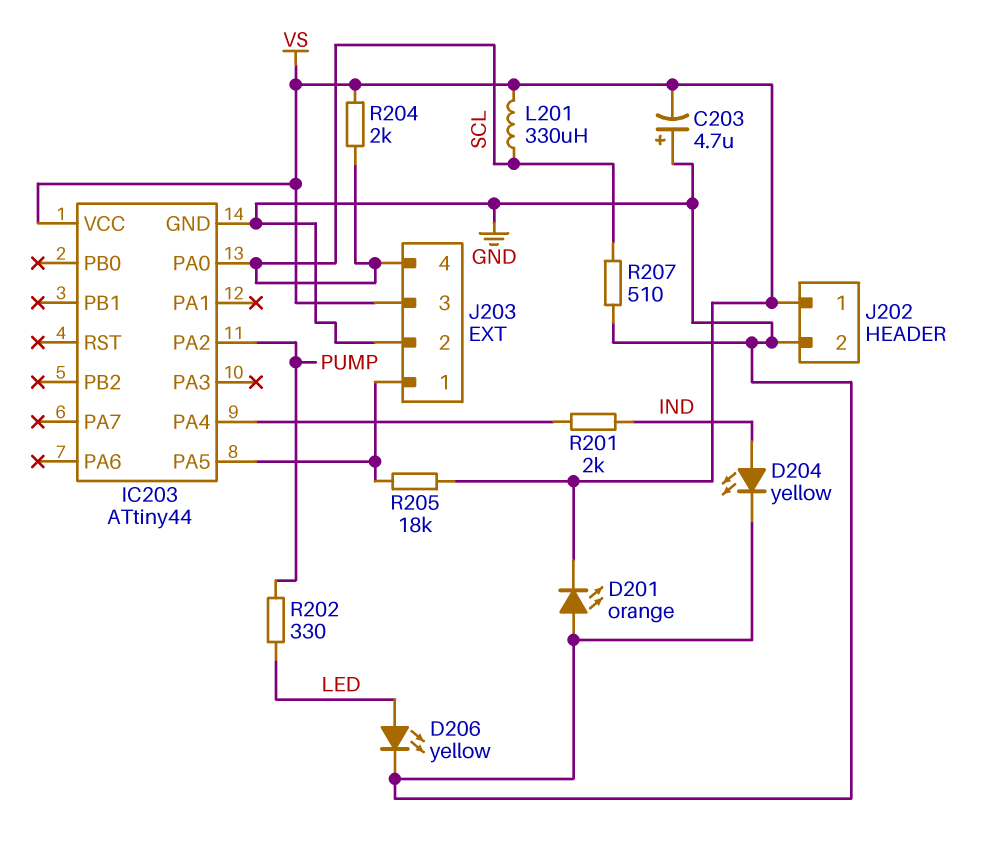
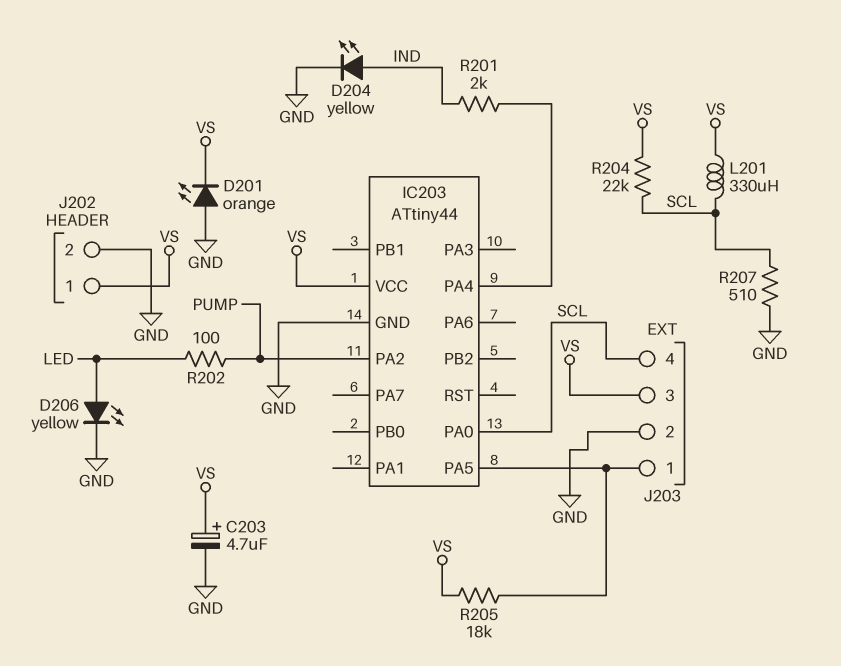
C203: 4.7uF (plus GND, minus VS) -> 4.7uF (plus VS, minus GND)
R202: 330 (LED, PUMP) -> 100 (LED, PUMP)
R204: 2k (SCL, VS) -> 22k (SCL, VS)

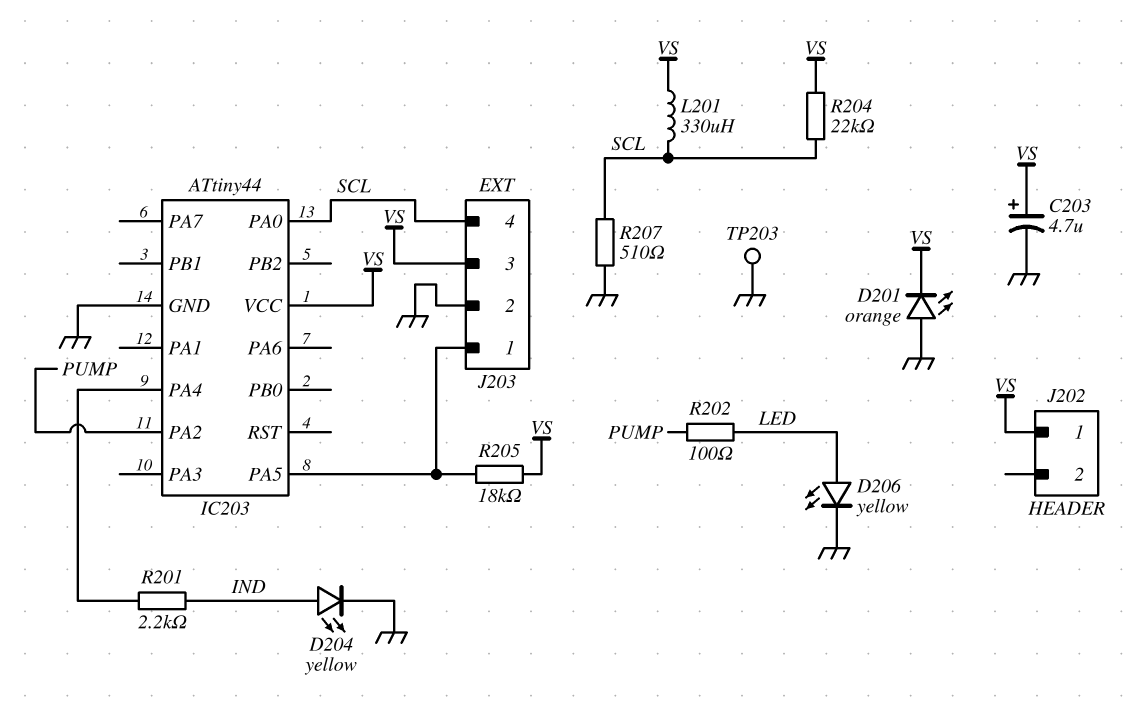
J202 pin 2: GND -> none
R201: 2k (IC203/PA4, IND) -> 2.2k (IC203/PA4, IND)
TP203: none -> test point (GND)

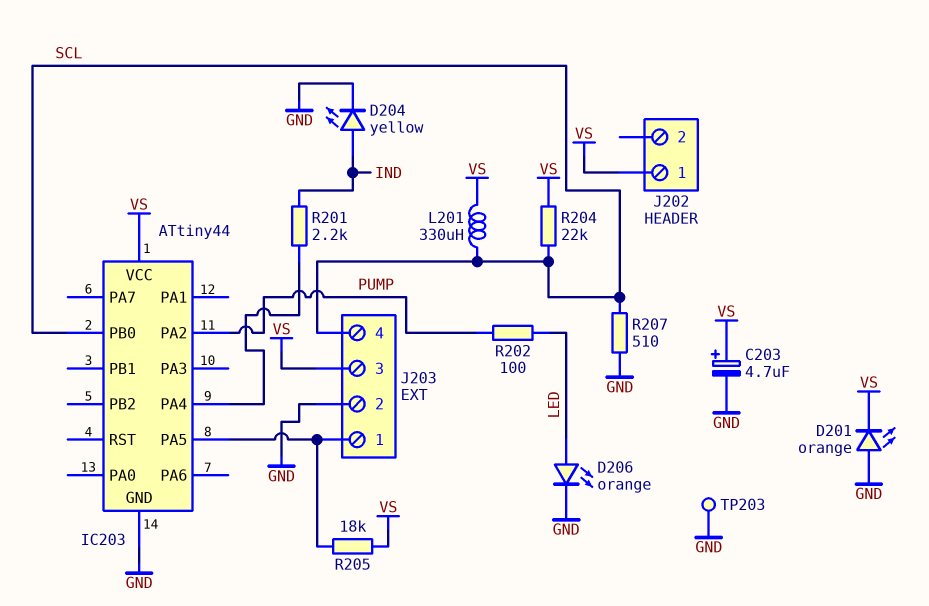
D206: LED yellow (A LED, K GND) -> LED orange (A LED, K GND)
IC203 pin PA0: SCL -> none
IC203 pin PB0: none -> SCL

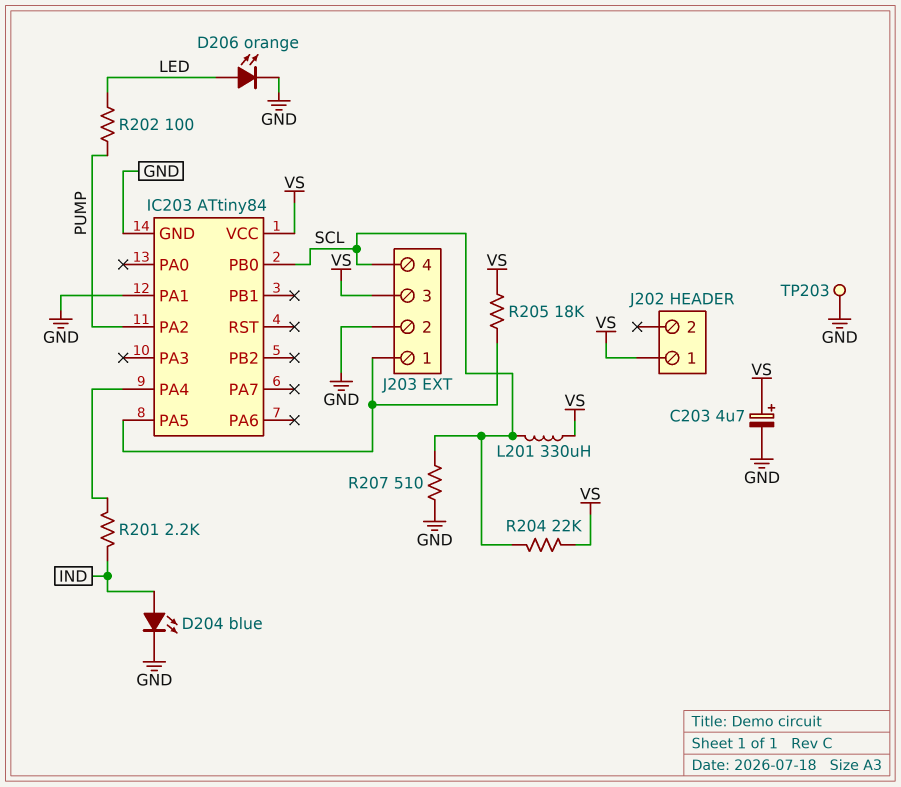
D201: LED orange (A GND, K VS) -> none
D204: LED yellow (A IND, K GND) -> LED blue (A IND, K GND)
IC203: ATtiny44 -> ATtiny84
IC203 pin PA1: none -> GND

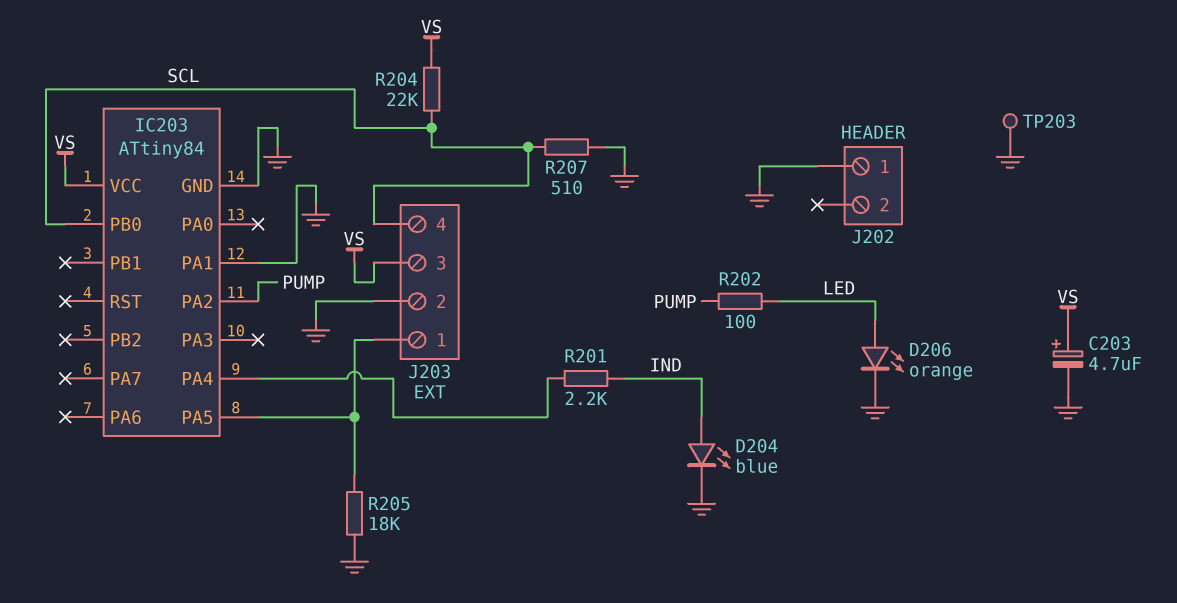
J202 pin 1: VS -> GND
L201: 330uH (SCL, VS) -> none
R205: 18k (IC203/PA5, VS) -> 18k (GND, IC203/PA5)

